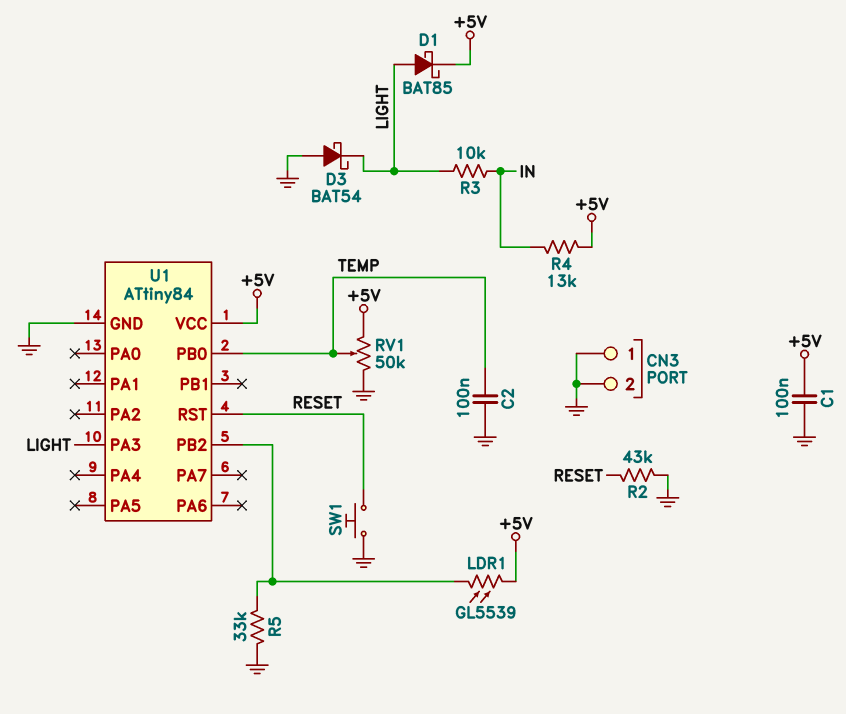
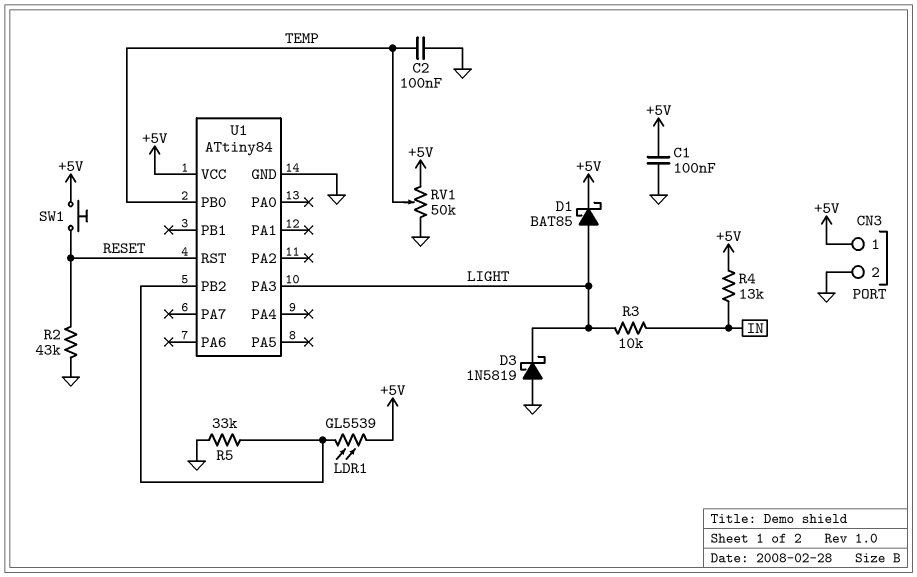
CN3 pin 1: GND -> +5V
D3: schottky BAT54 (A GND, K LIGHT) -> schottky 1N5819 (A GND, K LIGHT)
SW1: button (GND, RESET) -> button (+5V, RESET)

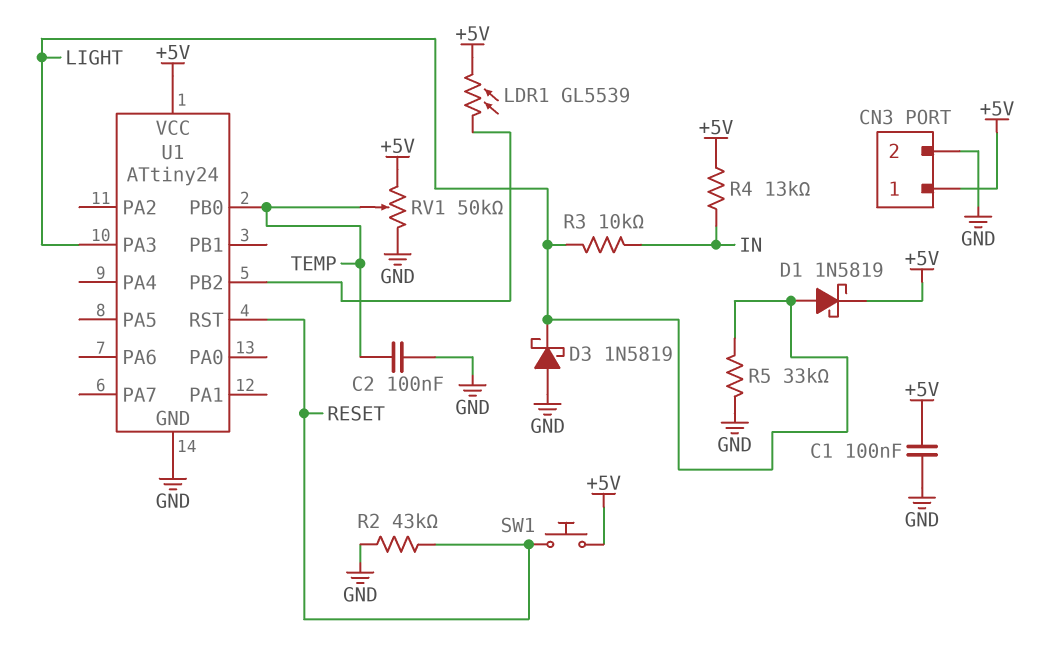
D1: schottky BAT85 (A LIGHT, K +5V) -> schottky 1N5819 (A LIGHT, K +5V)
R5: 33k (GND, U1/PB2) -> 33k (GND, LIGHT)
U1: ATtiny84 -> ATtiny24

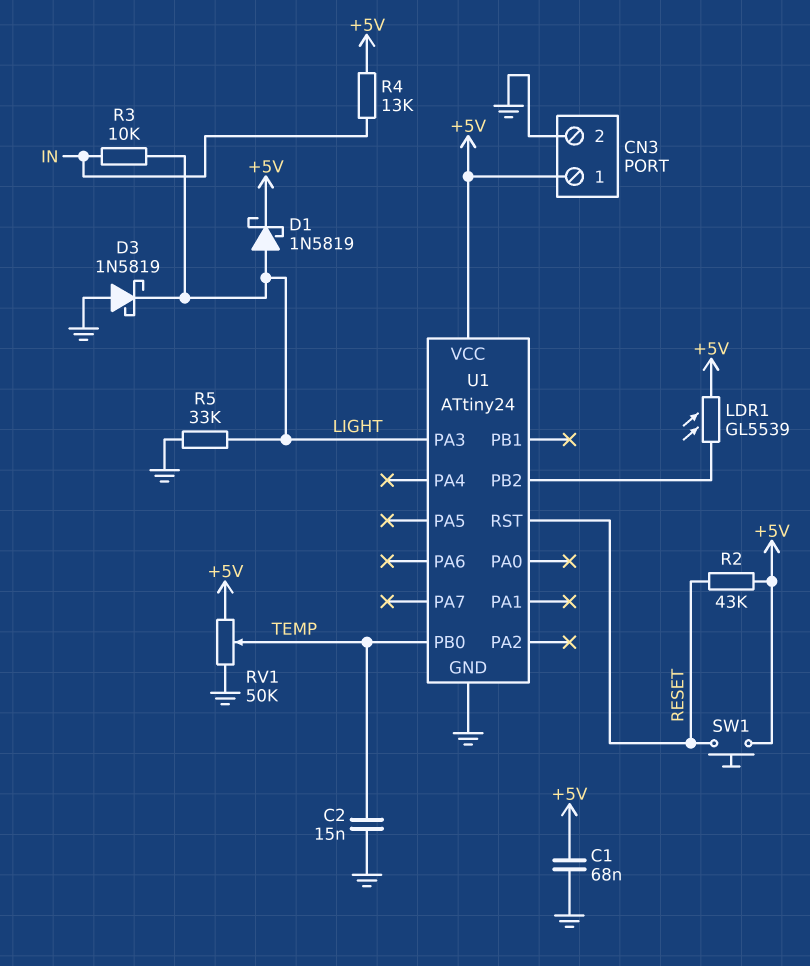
C1: 100nF (+5V, GND) -> 68nF (+5V, GND)
C2: 100nF (GND, TEMP) -> 15nF (GND, TEMP)
R2: 43k (GND, RESET) -> 43k (+5V, RESET)

